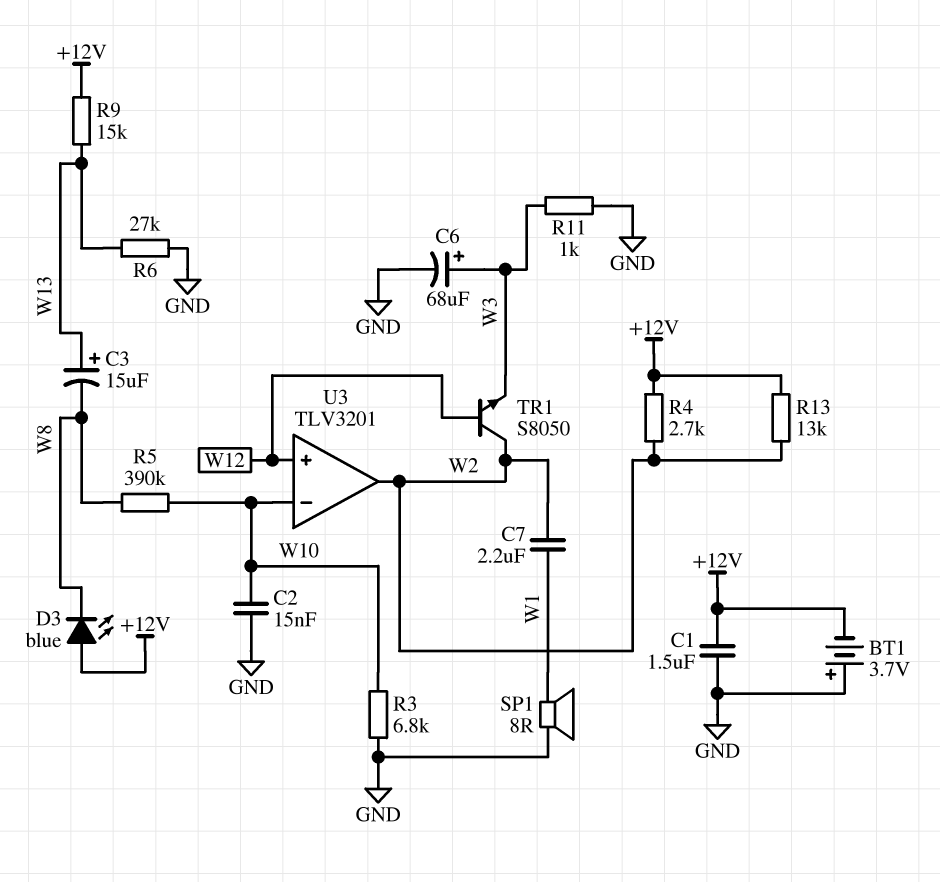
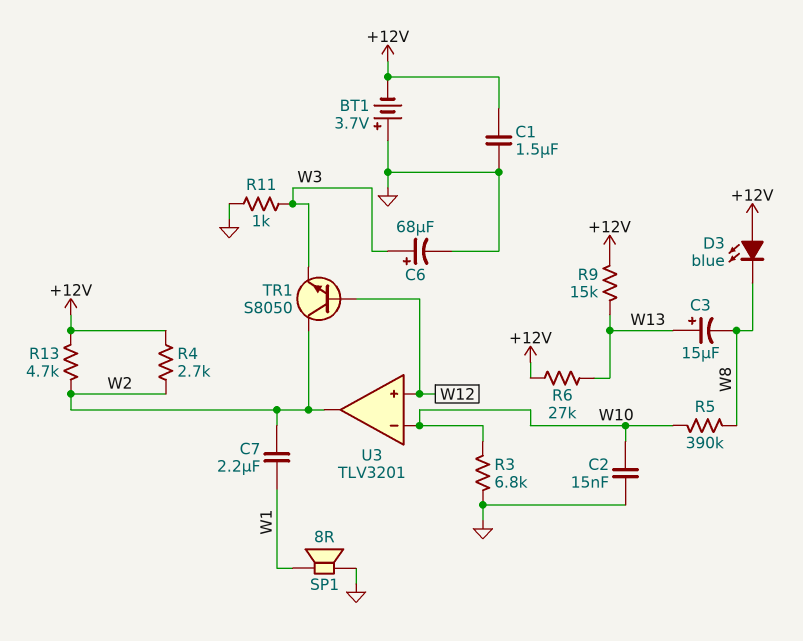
R6: 27k (GND, W13) -> 27k (+12V, W13)
R13: 13k (+12V, W2) -> 4.7k (+12V, W2)

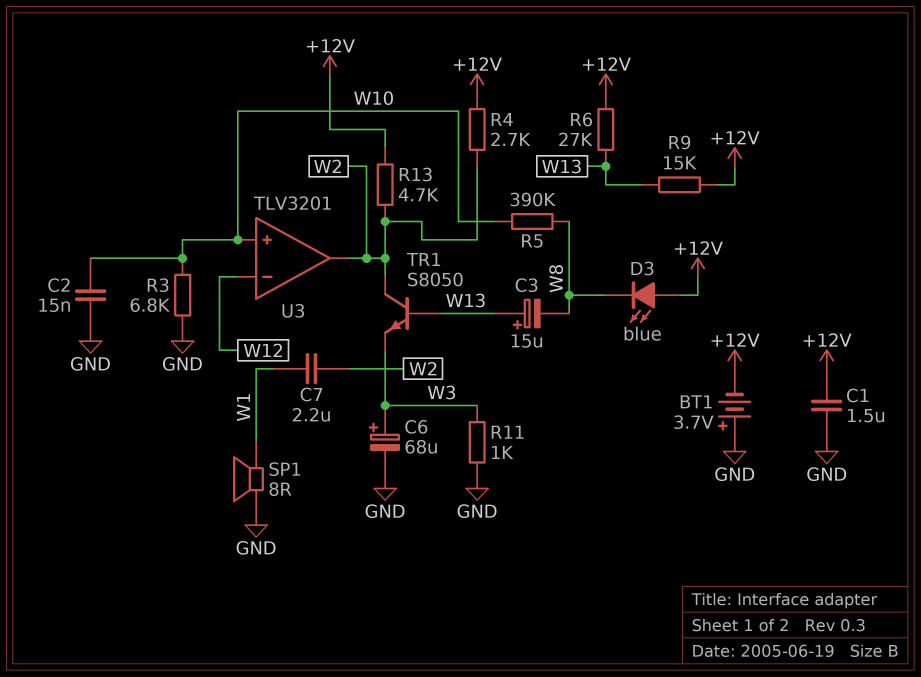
TR1: NPN S8050 (B W12, C W2, E W3) -> NPN S8050 (B W13, C W2, E W3)
U3 pin in+: W12 -> W10
U3 pin in-: W10 -> W12

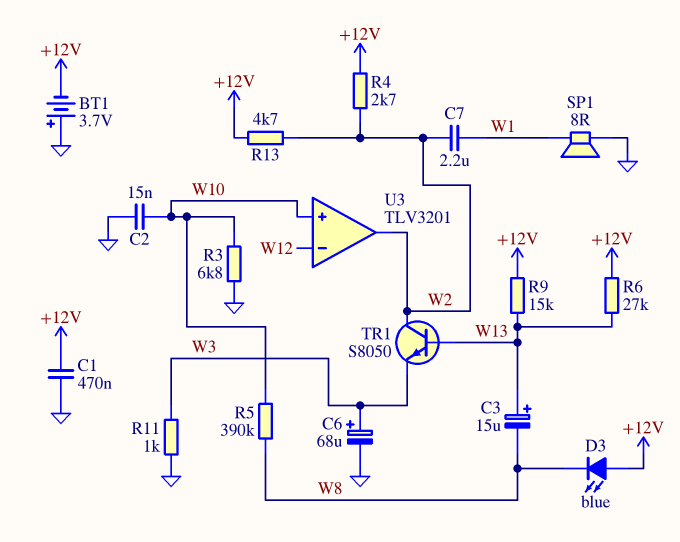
C1: 1.5uF (+12V, GND) -> 470nF (+12V, GND)

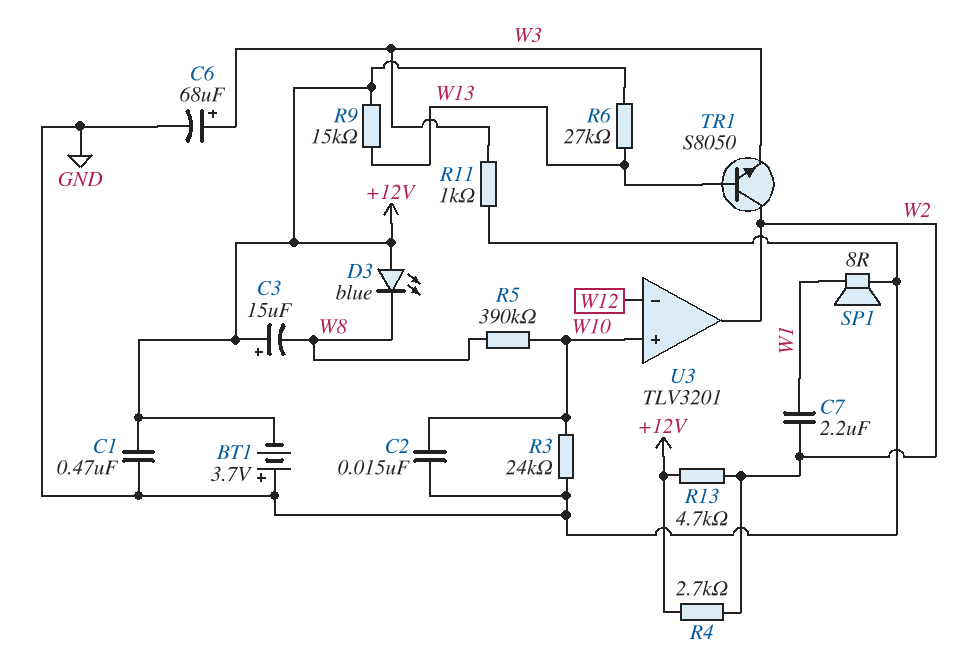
C3: 15uF (plus W13, minus W8) -> 15uF (plus +12V, minus W8)
R3: 6.8k (GND, W10) -> 24k (GND, W10)

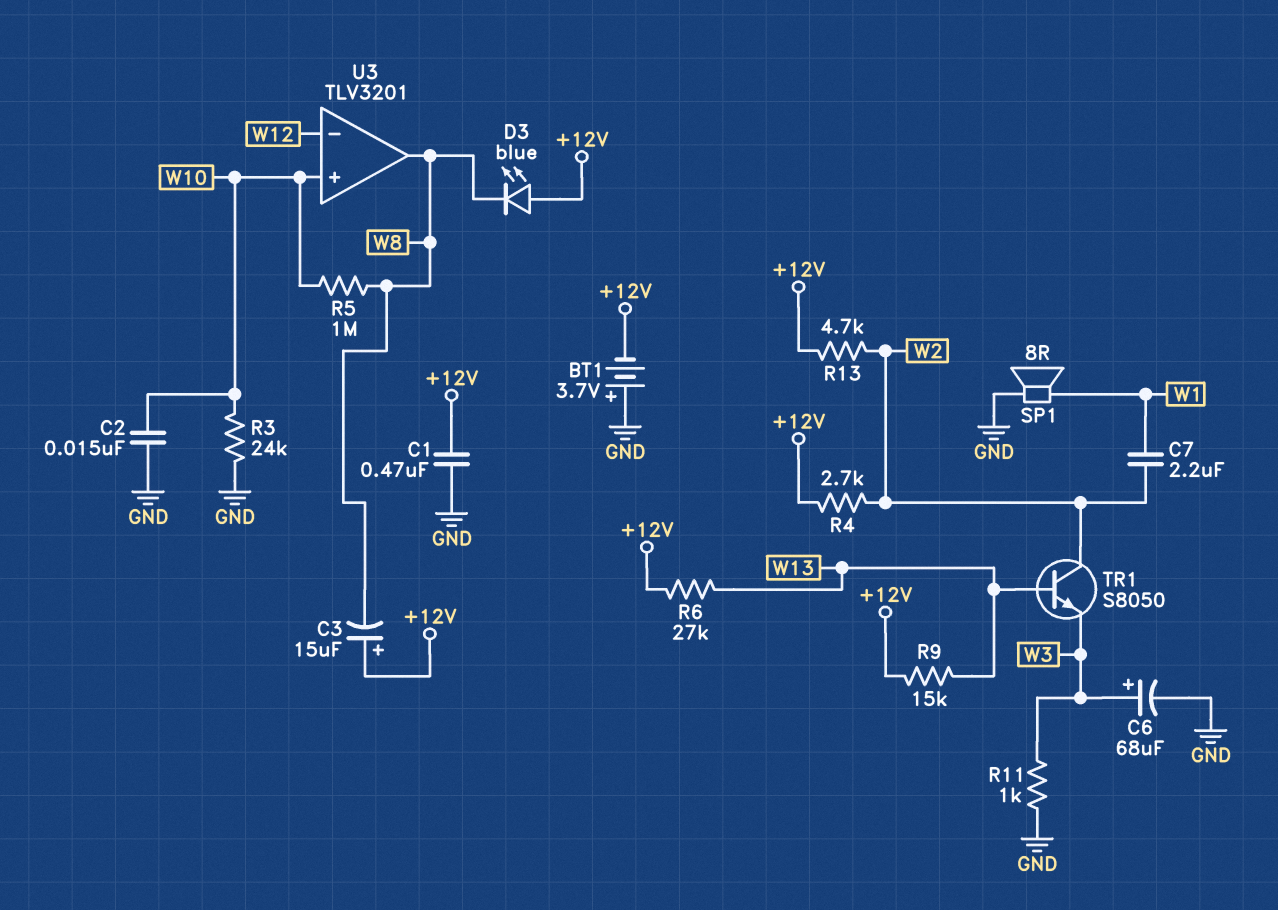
R5: 390k (W8, W10) -> 1M (W8, W10)
U3 pin out: W2 -> W8

